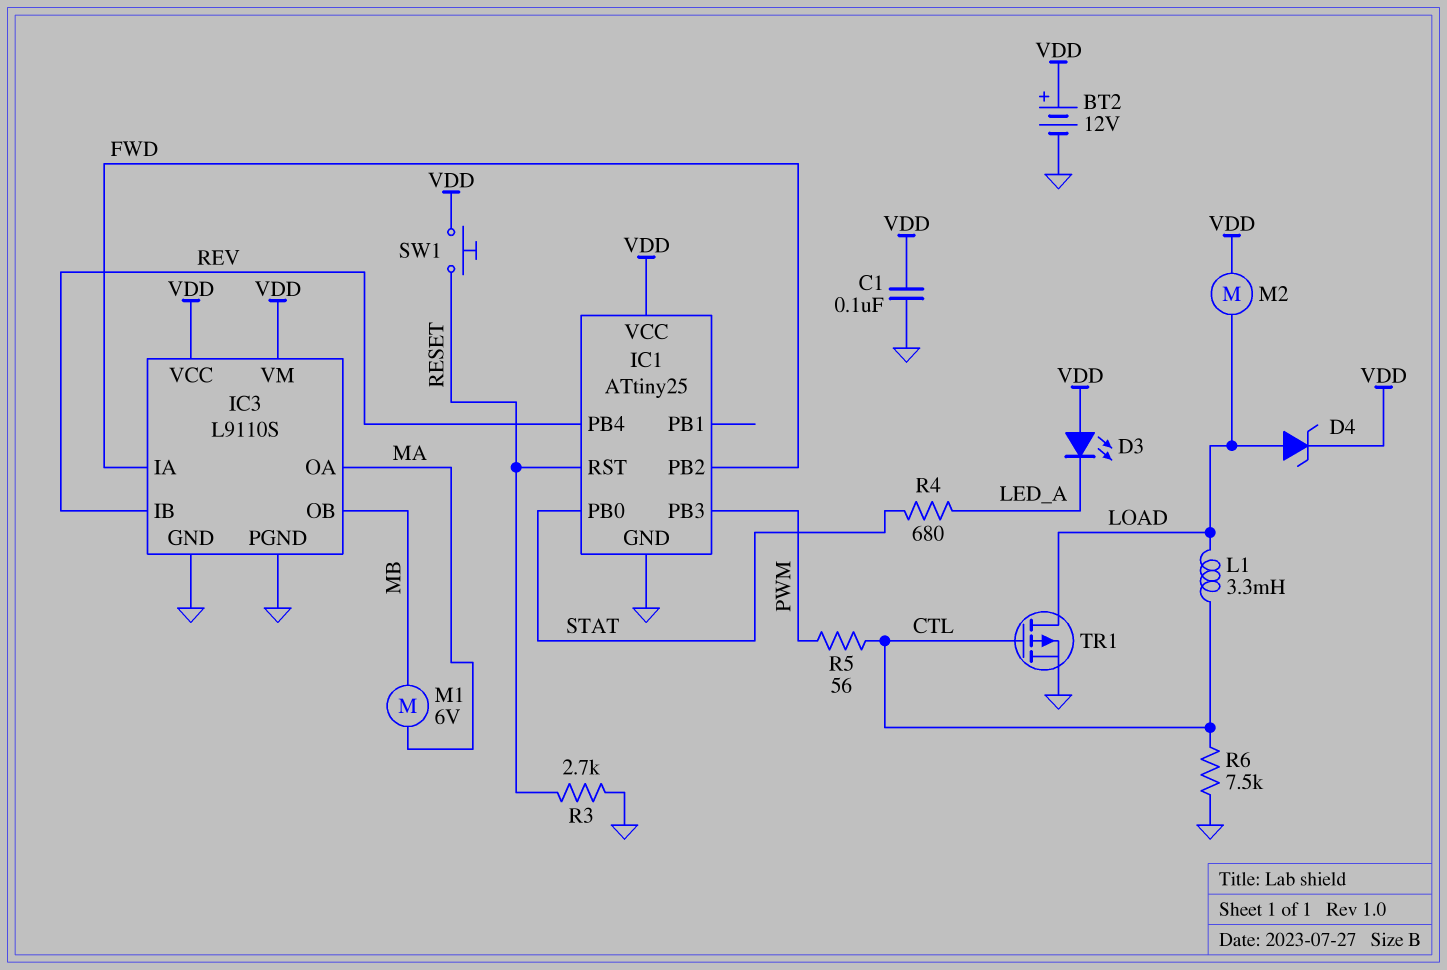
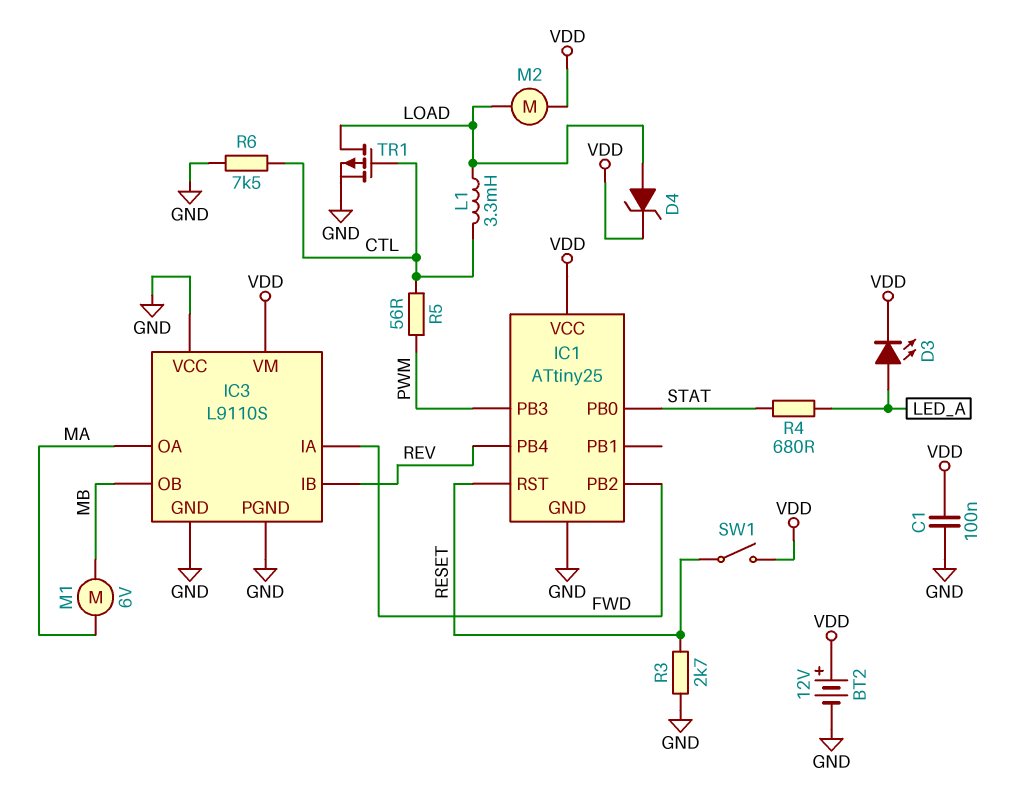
D3: LED (A VDD, K LED_A) -> LED (A LED_A, K VDD)
IC3 pin VCC: VDD -> GND
SW1: button (RESET, VDD) -> switch (RESET, VDD)

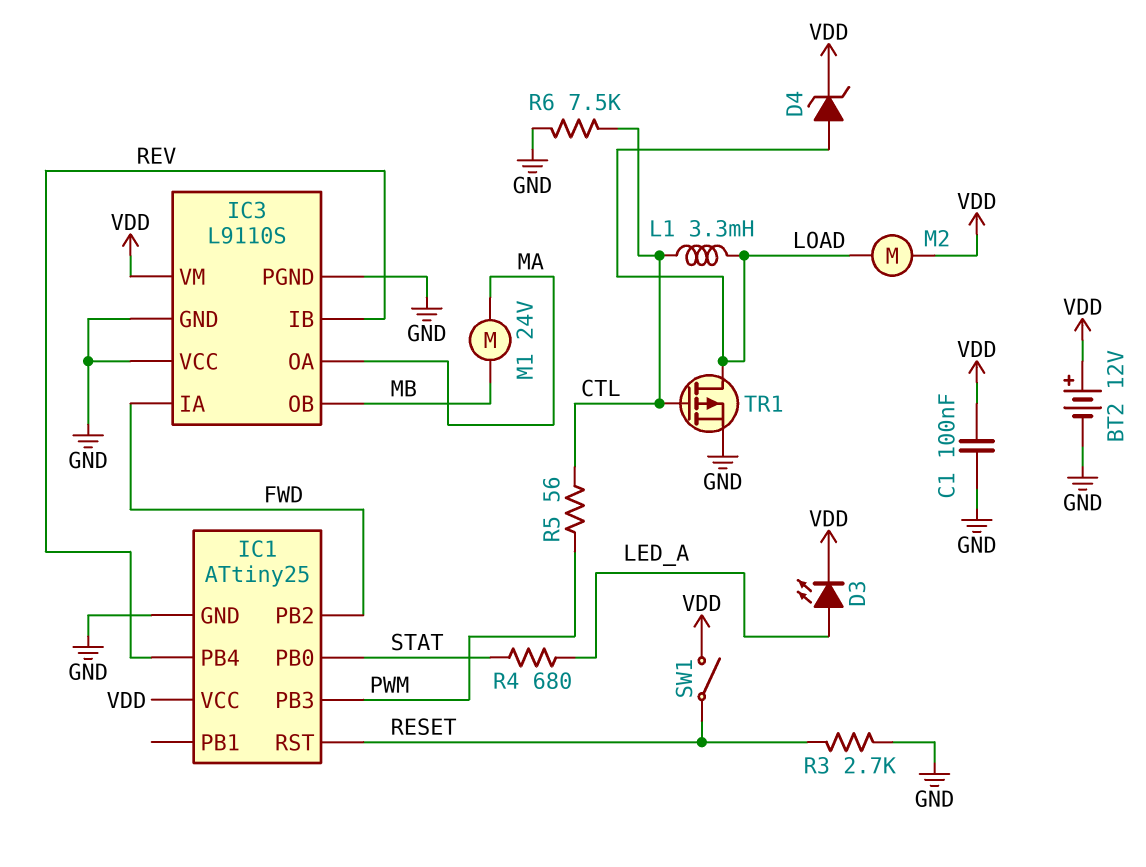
M1: motor 6V (MA, MB) -> motor 24V (MA, MB)

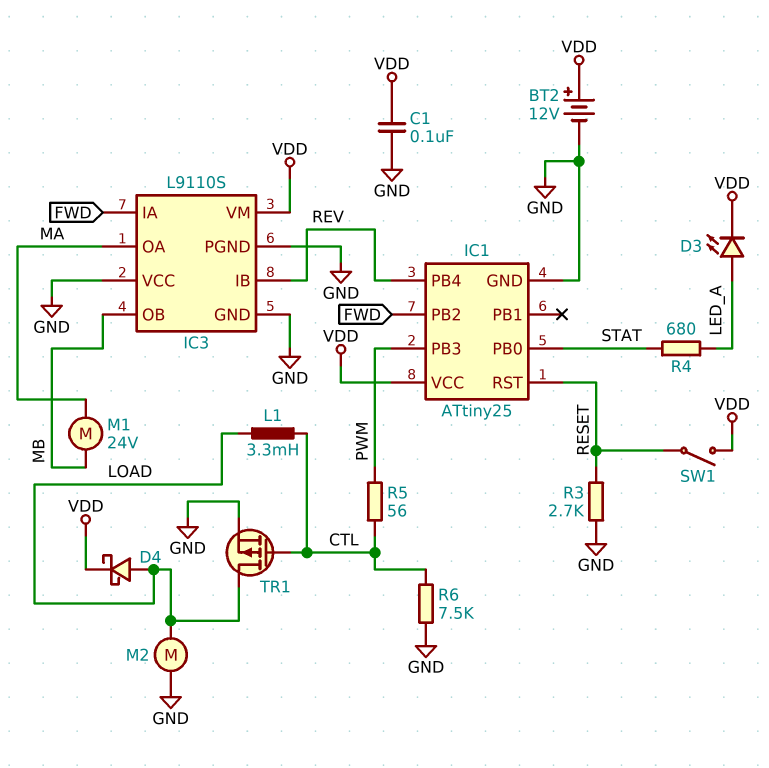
D4: zener (A LOAD, K VDD) -> schottky (A LOAD, K VDD)
M2: motor (LOAD, VDD) -> motor (GND, LOAD)

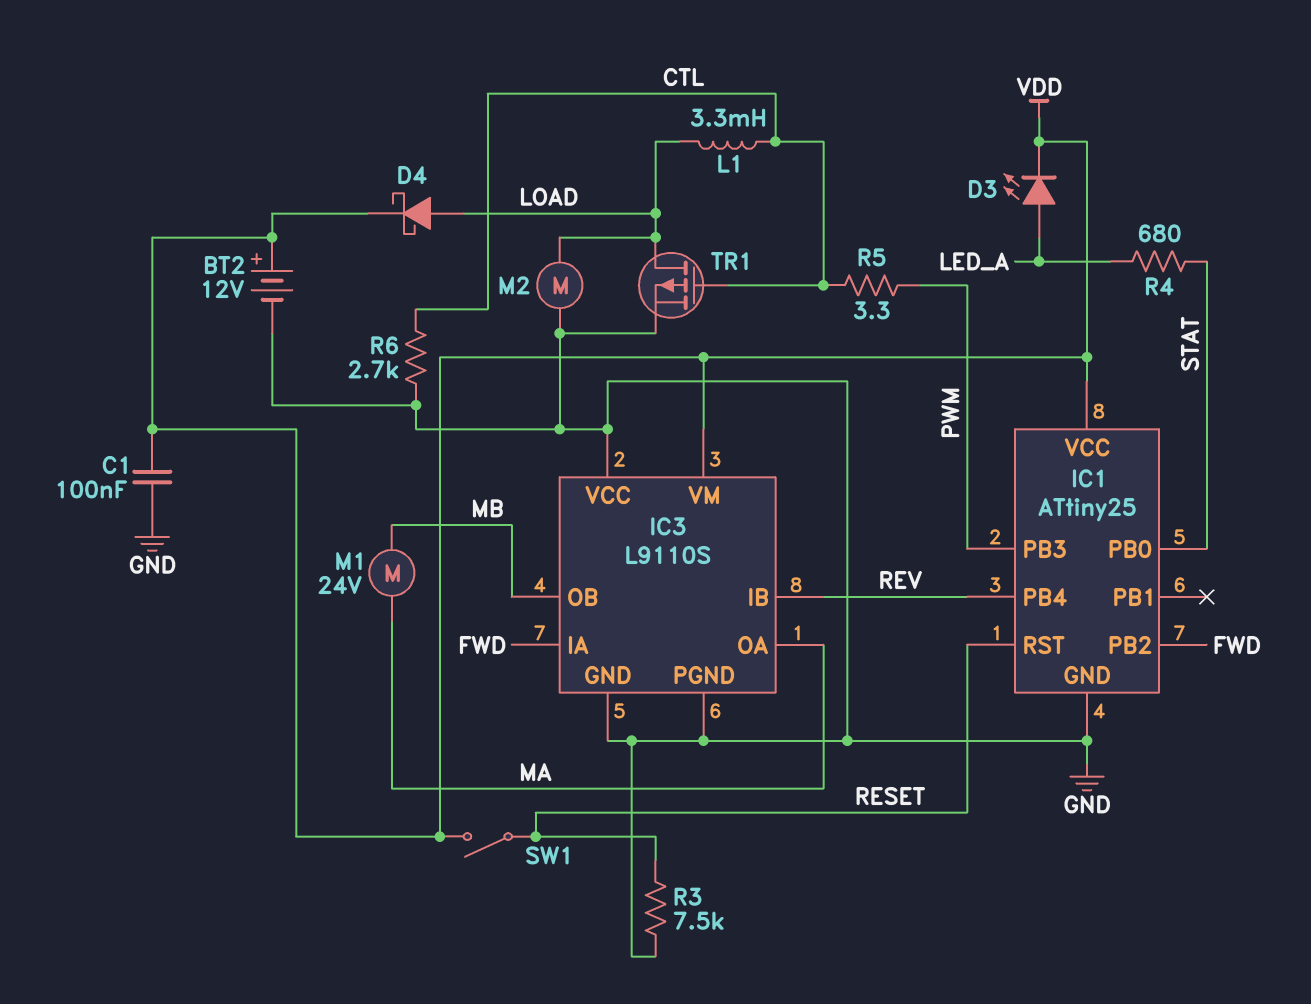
R3: 2.7k (GND, RESET) -> 7.5k (GND, RESET)
R5: 56 (CTL, PWM) -> 3.3 (CTL, PWM)
R6: 7.5k (CTL, GND) -> 2.7k (CTL, GND)

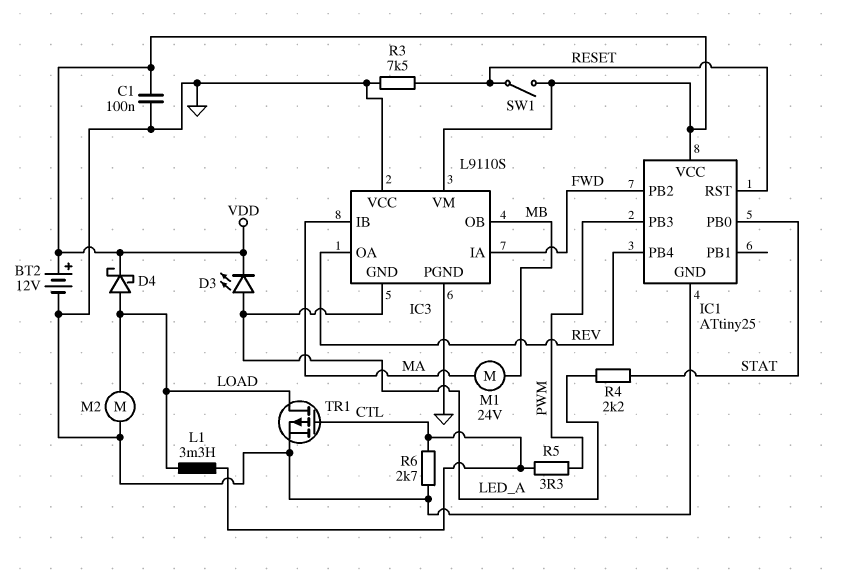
IC3 pin GND: GND -> LED_A
IC3 pin IB: REV -> MA
IC3 pin OA: MA -> REV
R4: 680 (LED_A, STAT) -> 2.2k (LED_A, STAT)

